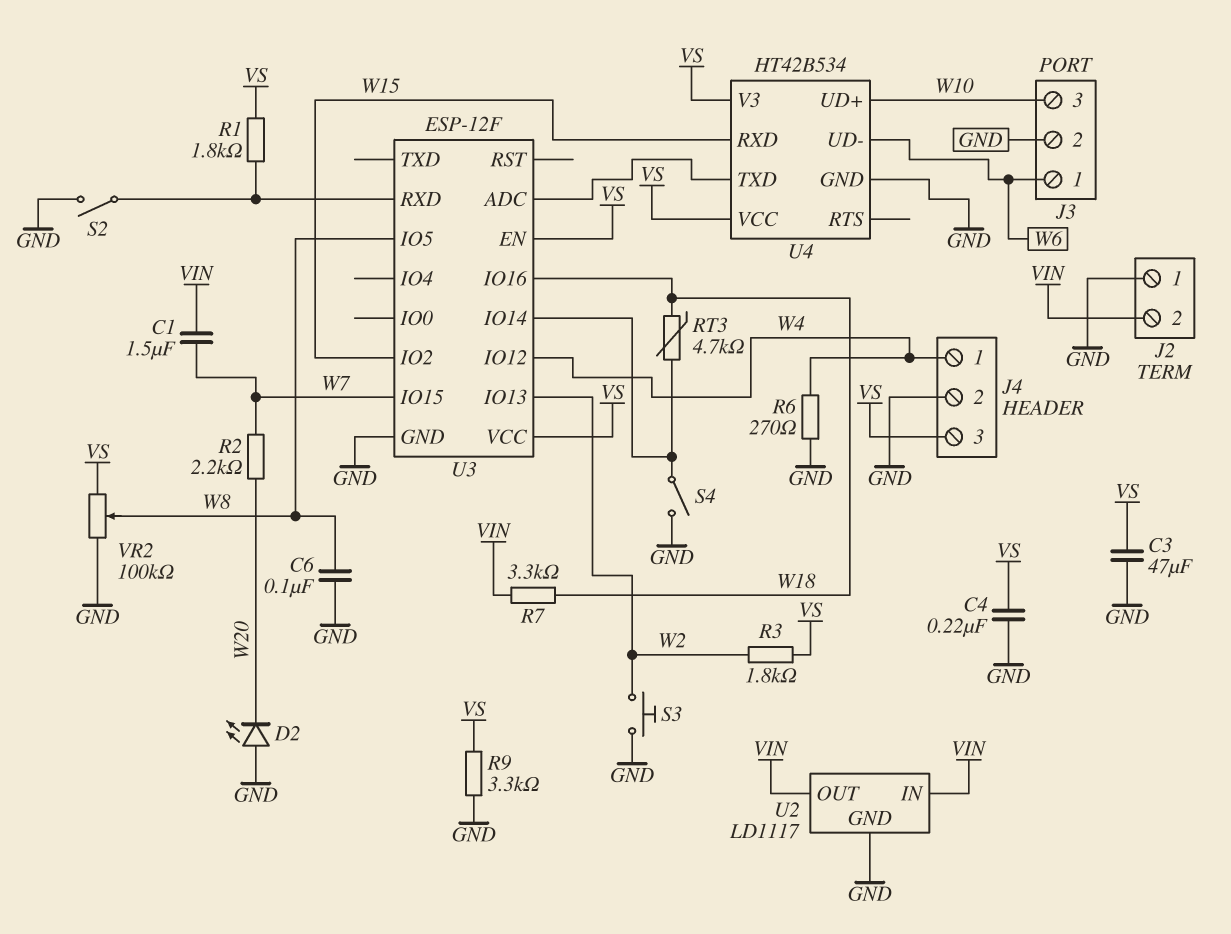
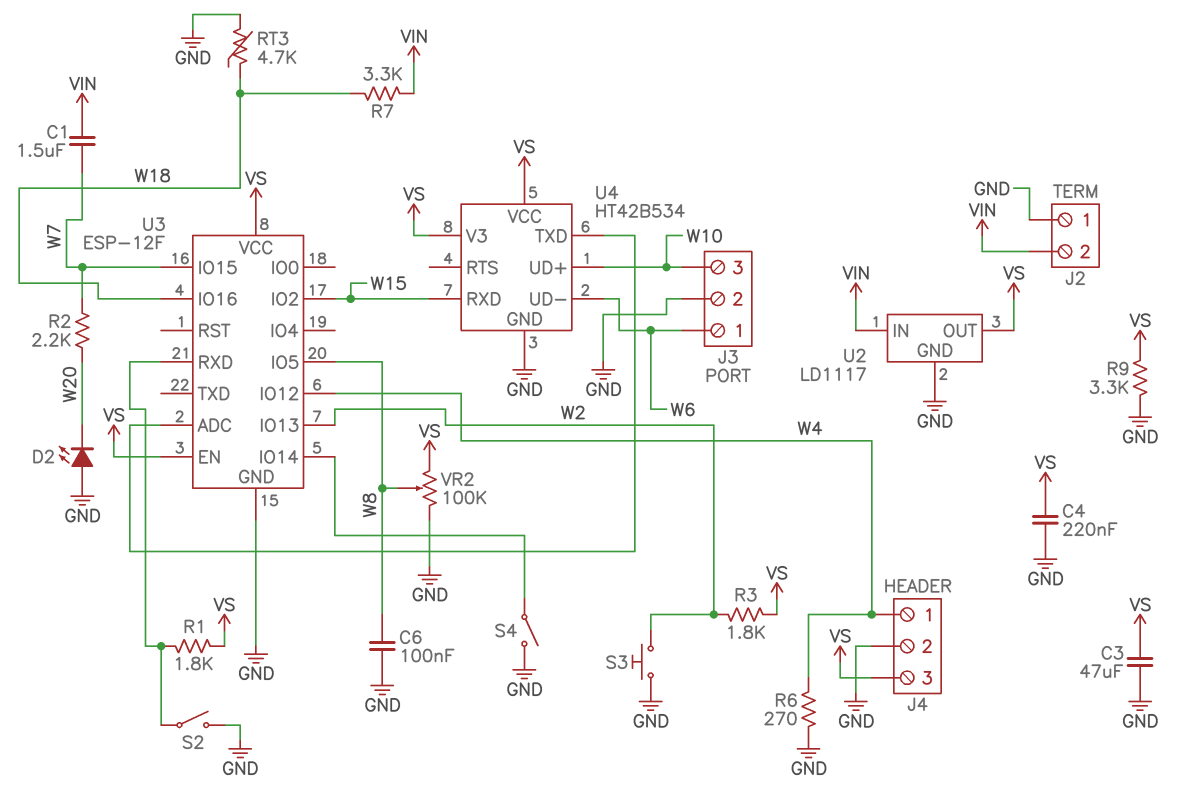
RT3: 4.7k (U3/IO14, W18) -> 4.7k (GND, W18)
U2 pin OUT: VIN -> VS

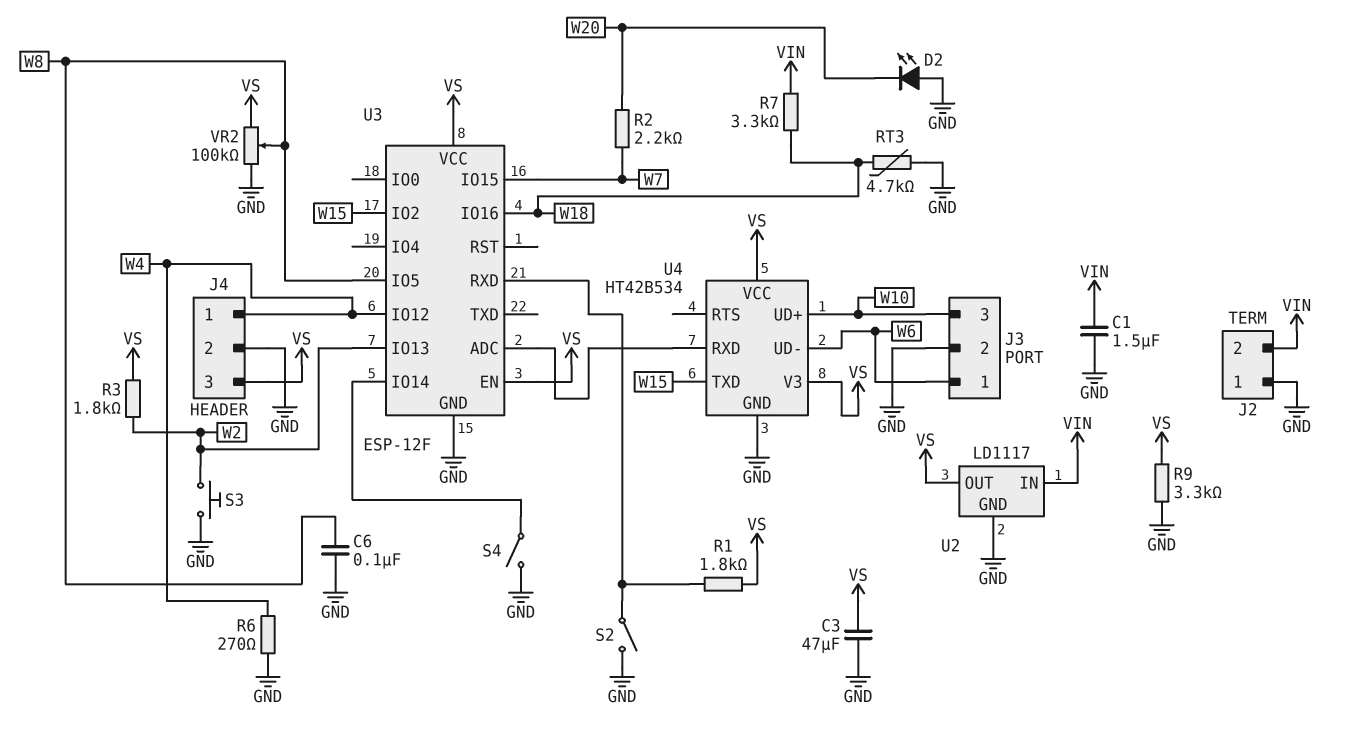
C1: 1.5uF (VIN, W7) -> 1.5uF (GND, VIN)
C4: 220nF (GND, VS) -> none
U4 pin RXD: W15 -> U3/ADC
U4 pin TXD: U3/ADC -> W15

